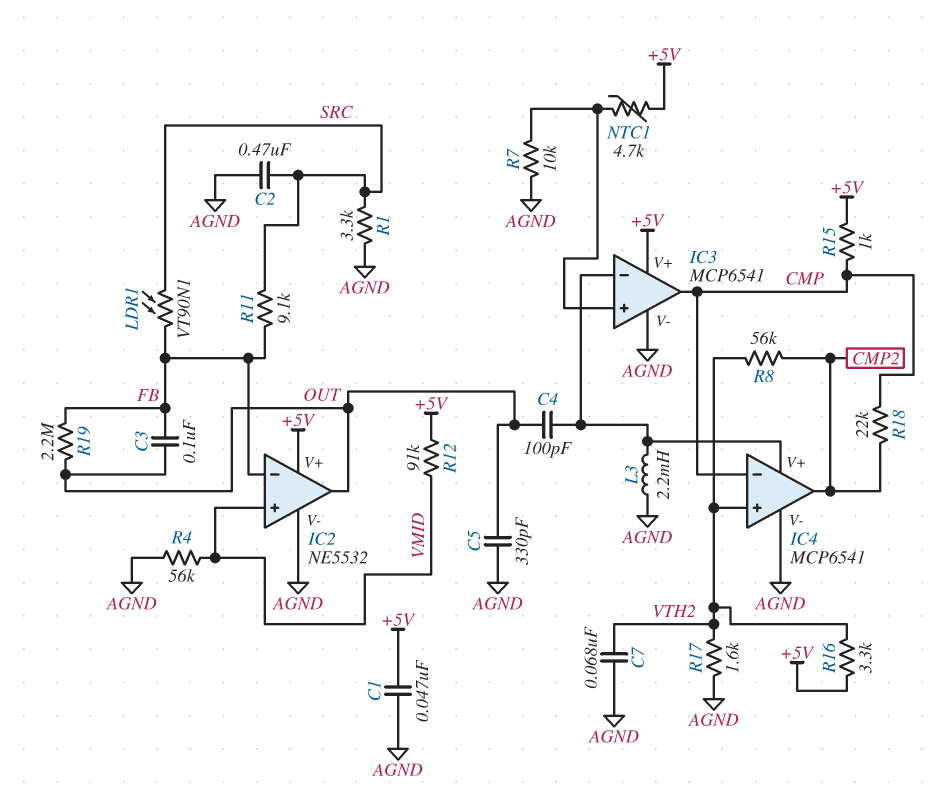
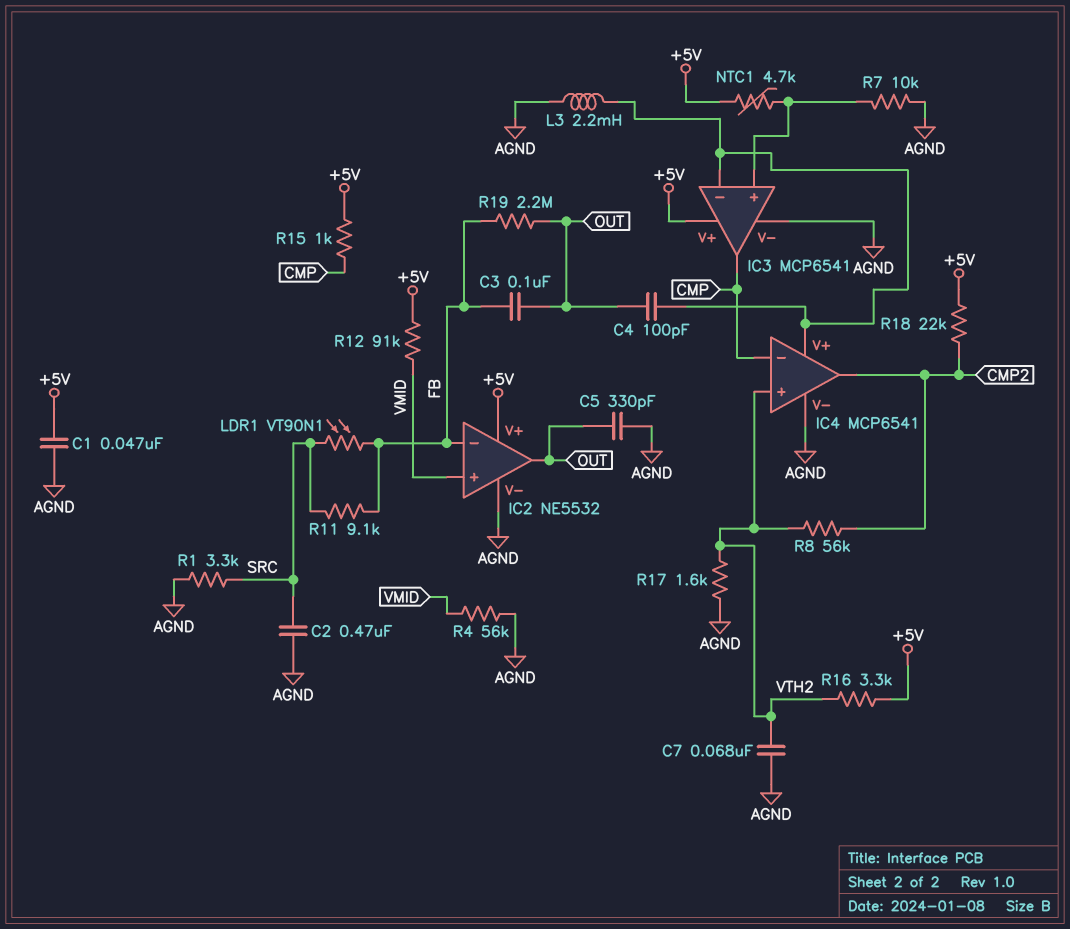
R18: 22k (CMP, CMP2) -> 22k (+5V, CMP2)

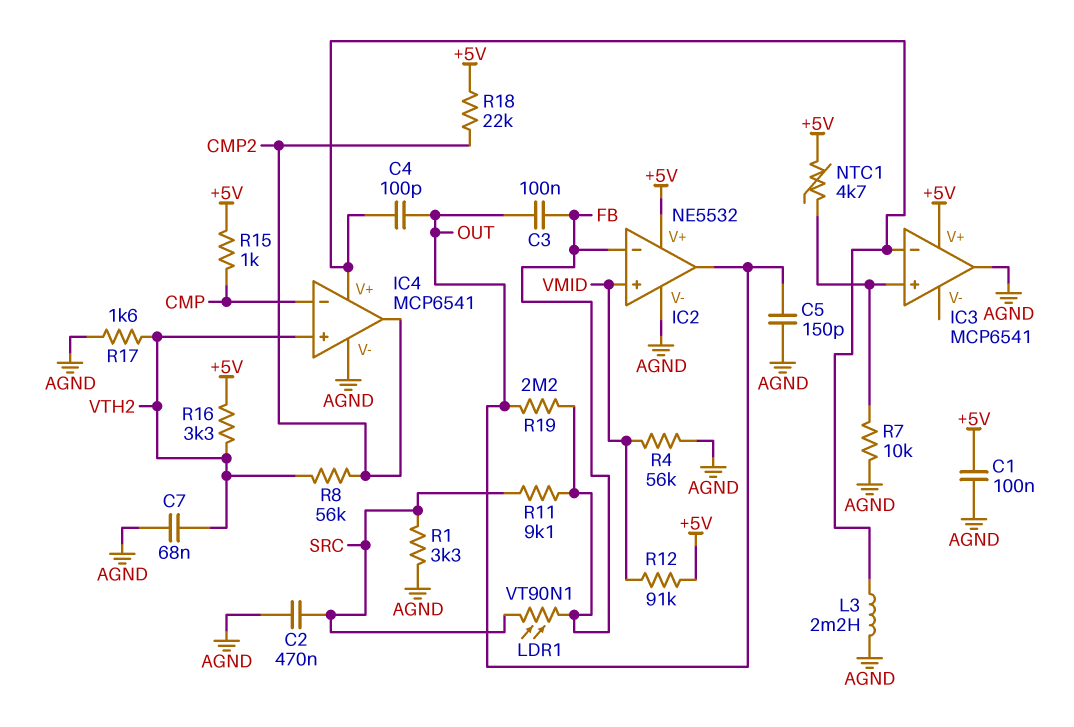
C1: 47nF (+5V, AGND) -> 100nF (+5V, AGND)
C5: 330pF (AGND, OUT) -> 150pF (AGND, OUT)
IC3 pin V-: AGND -> none
IC3 pin out: CMP -> AGND

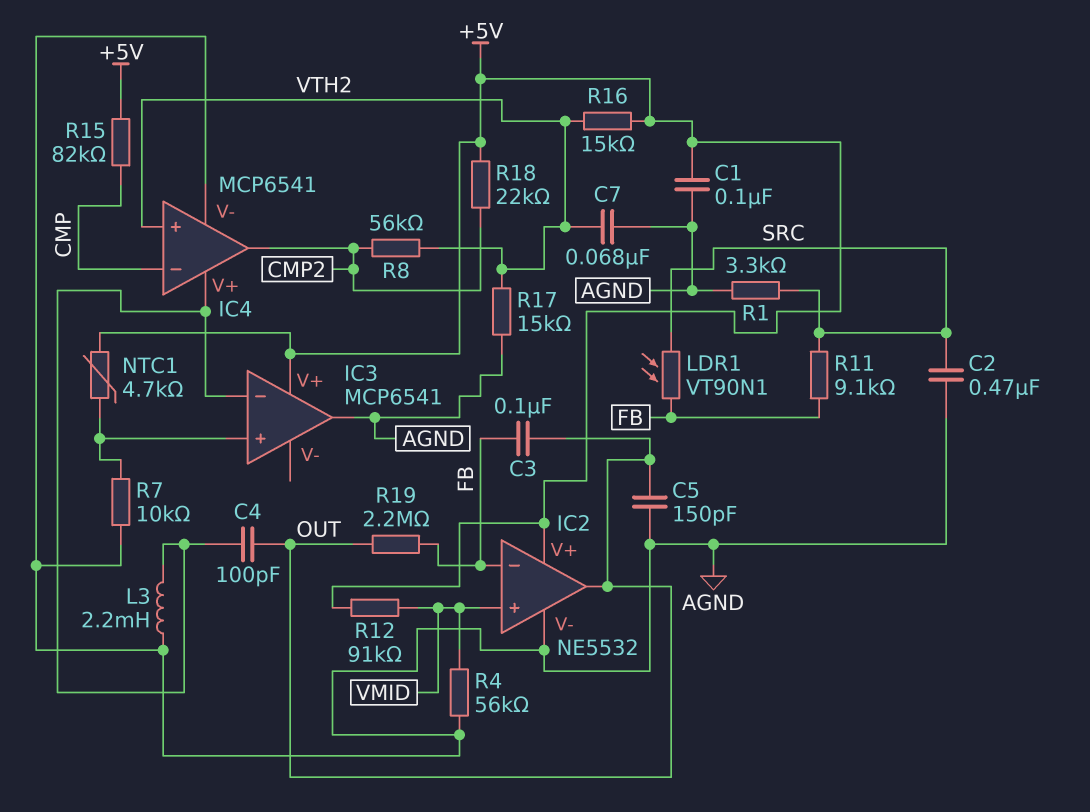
R15: 1k (+5V, CMP) -> 82k (+5V, CMP)
R16: 3.3k (+5V, VTH2) -> 15k (+5V, VTH2)
R17: 1.6k (AGND, VTH2) -> 15k (AGND, VTH2)

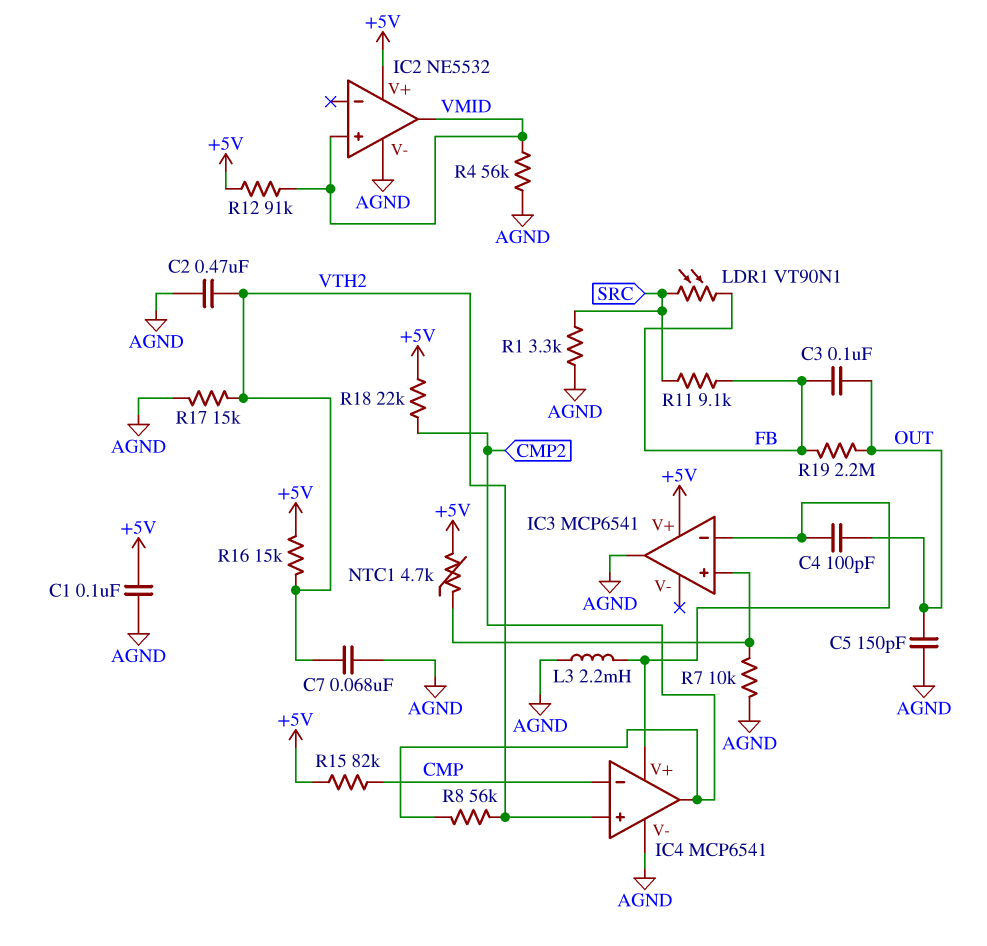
C2: 470nF (AGND, SRC) -> 470nF (AGND, VTH2)
IC2 pin in-: FB -> none
IC2 pin out: OUT -> VMID

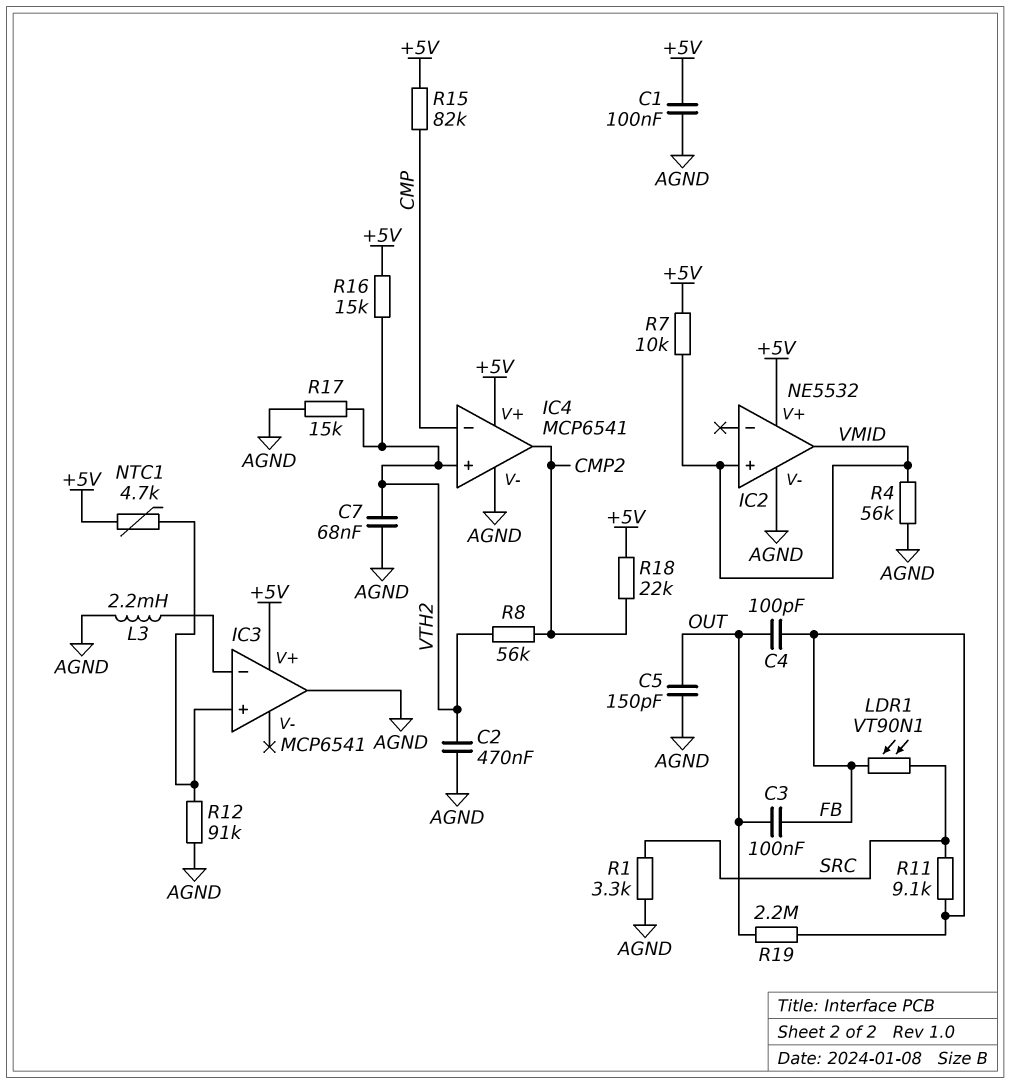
C4: 100pF (IC3/in-, OUT) -> 100pF (FB, OUT)
IC4 pin V+: IC3/in- -> +5V
R7: 10k (AGND, IC3/in+) -> 10k (+5V, VMID)
R12: 91k (+5V, VMID) -> 91k (AGND, IC3/in+)

